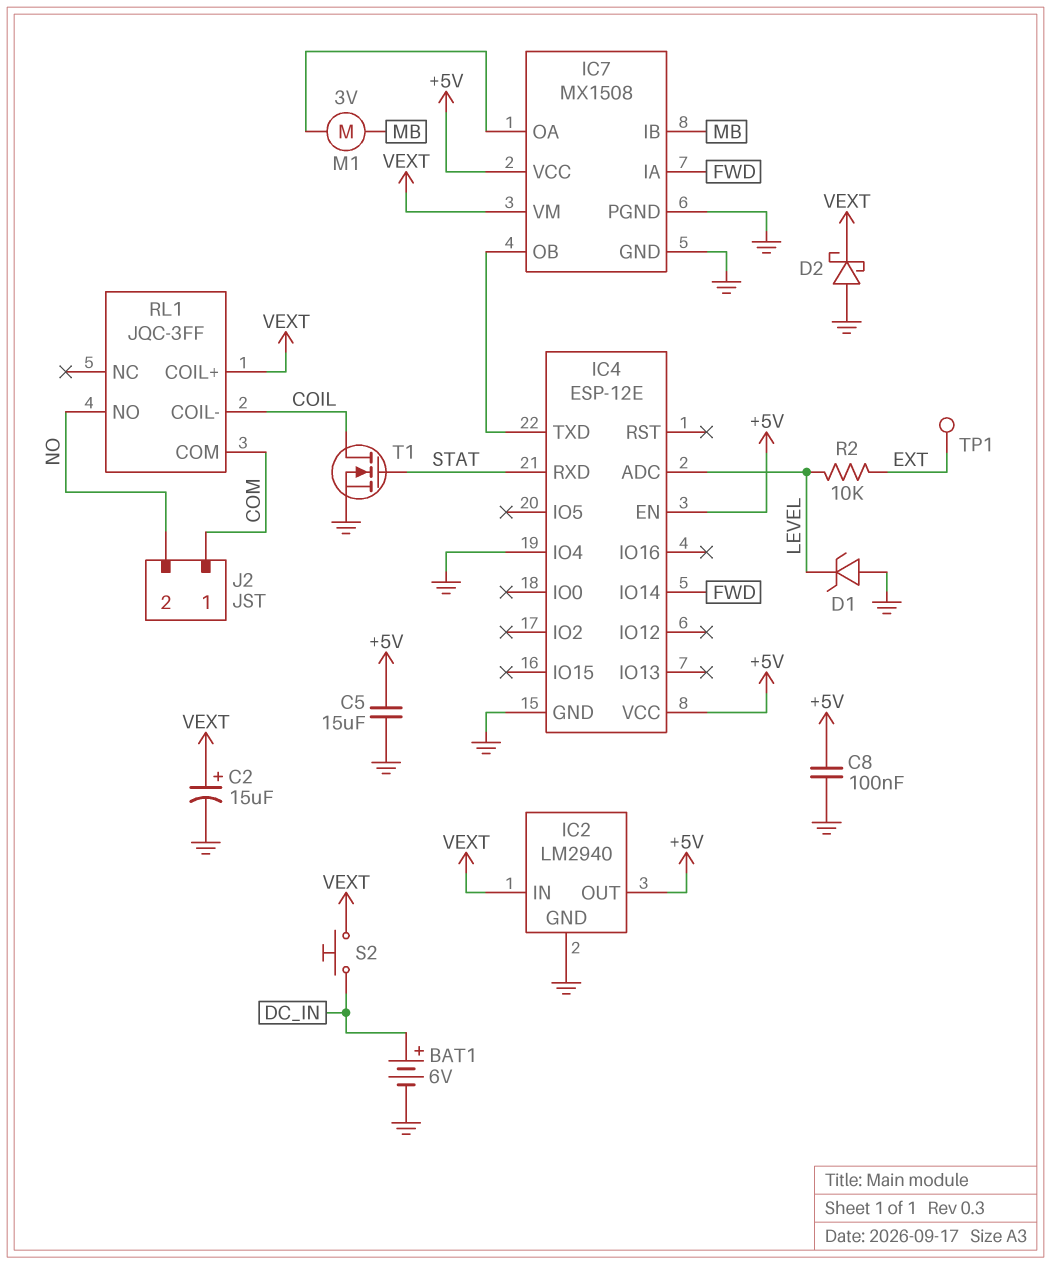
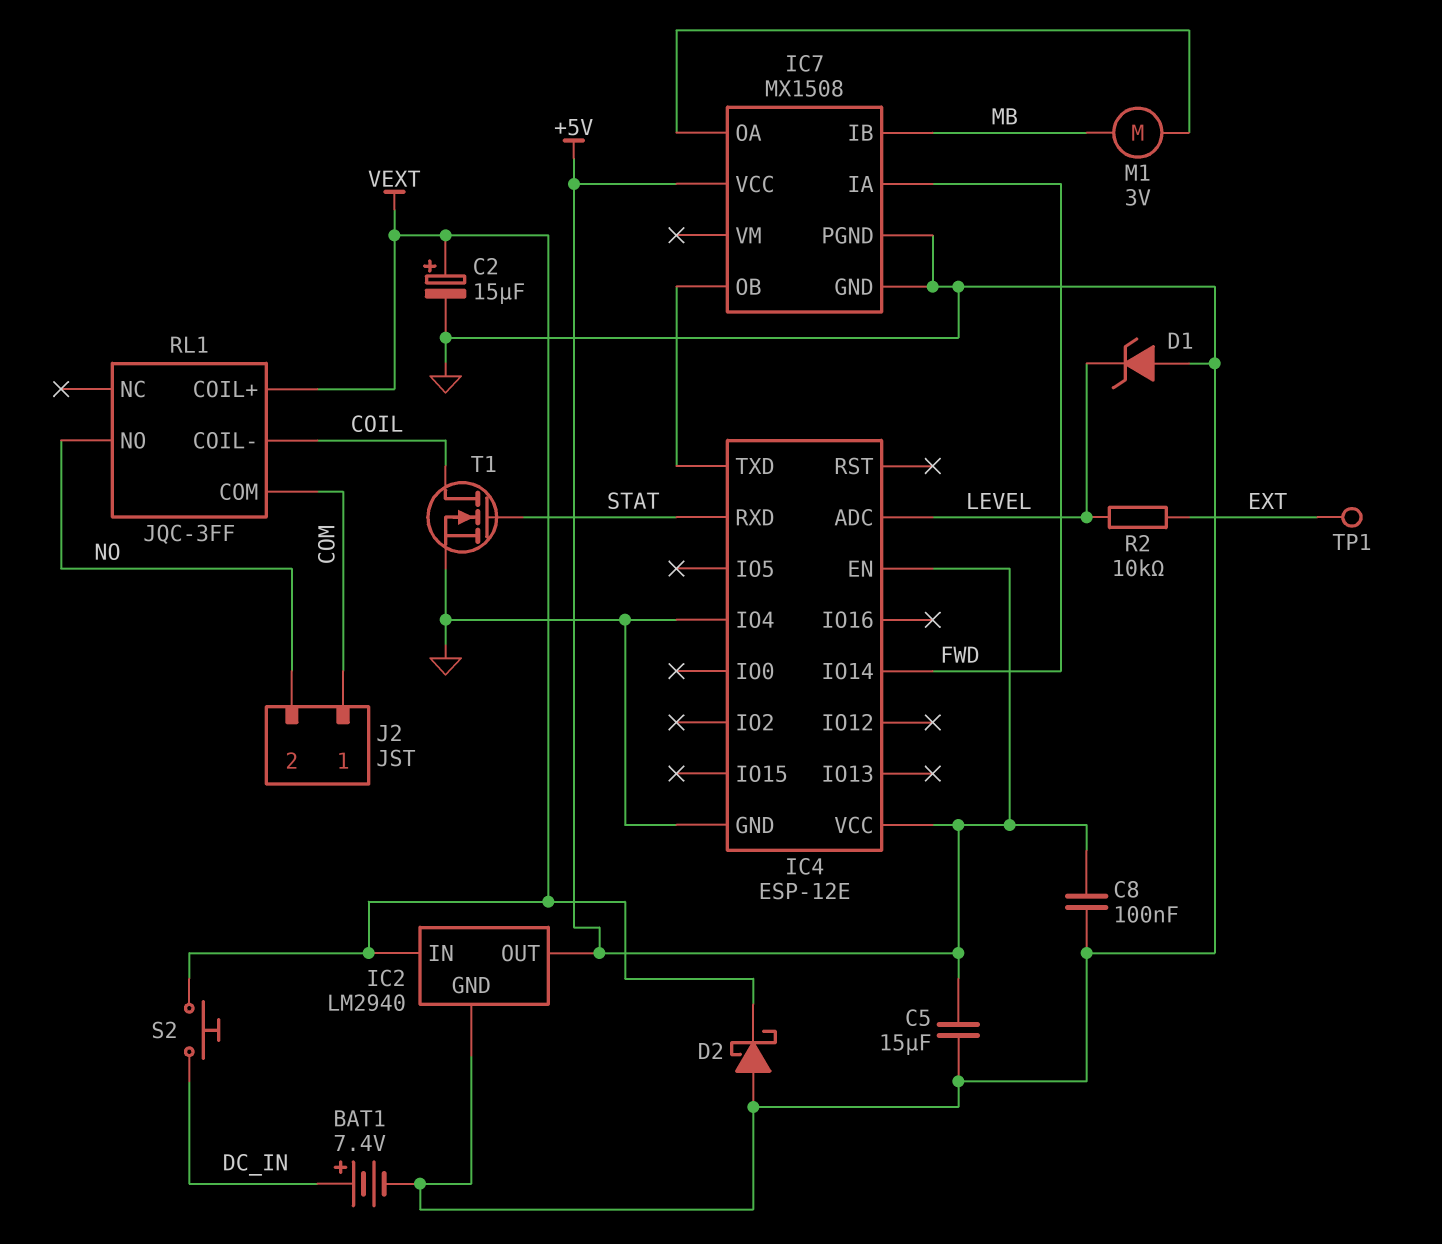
BAT1: 6V (plus DC_IN, minus GND) -> 7.4V (plus DC_IN, minus GND)
IC7 pin VM: VEXT -> none

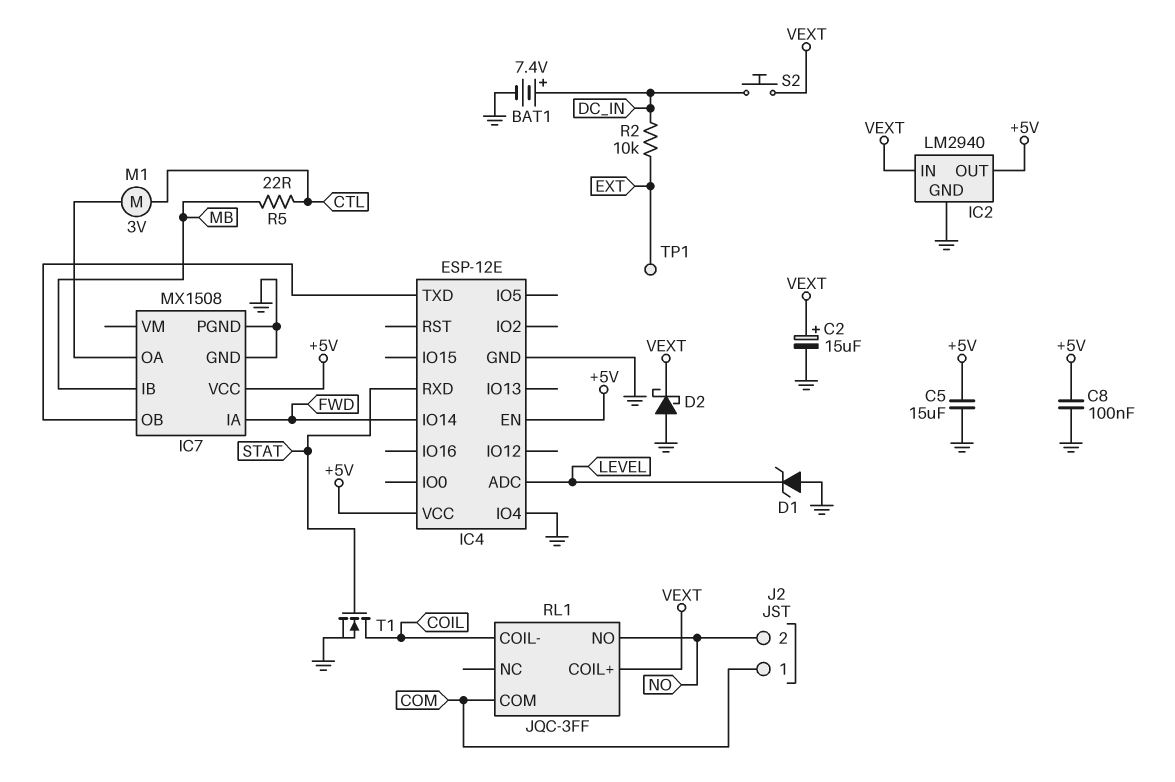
M1: motor 3V (IC7/OA, MB) -> motor 3V (CTL, IC7/OA)
R2: 10k (EXT, LEVEL) -> 10k (DC_IN, EXT)
R5: none -> 22 (CTL, MB)

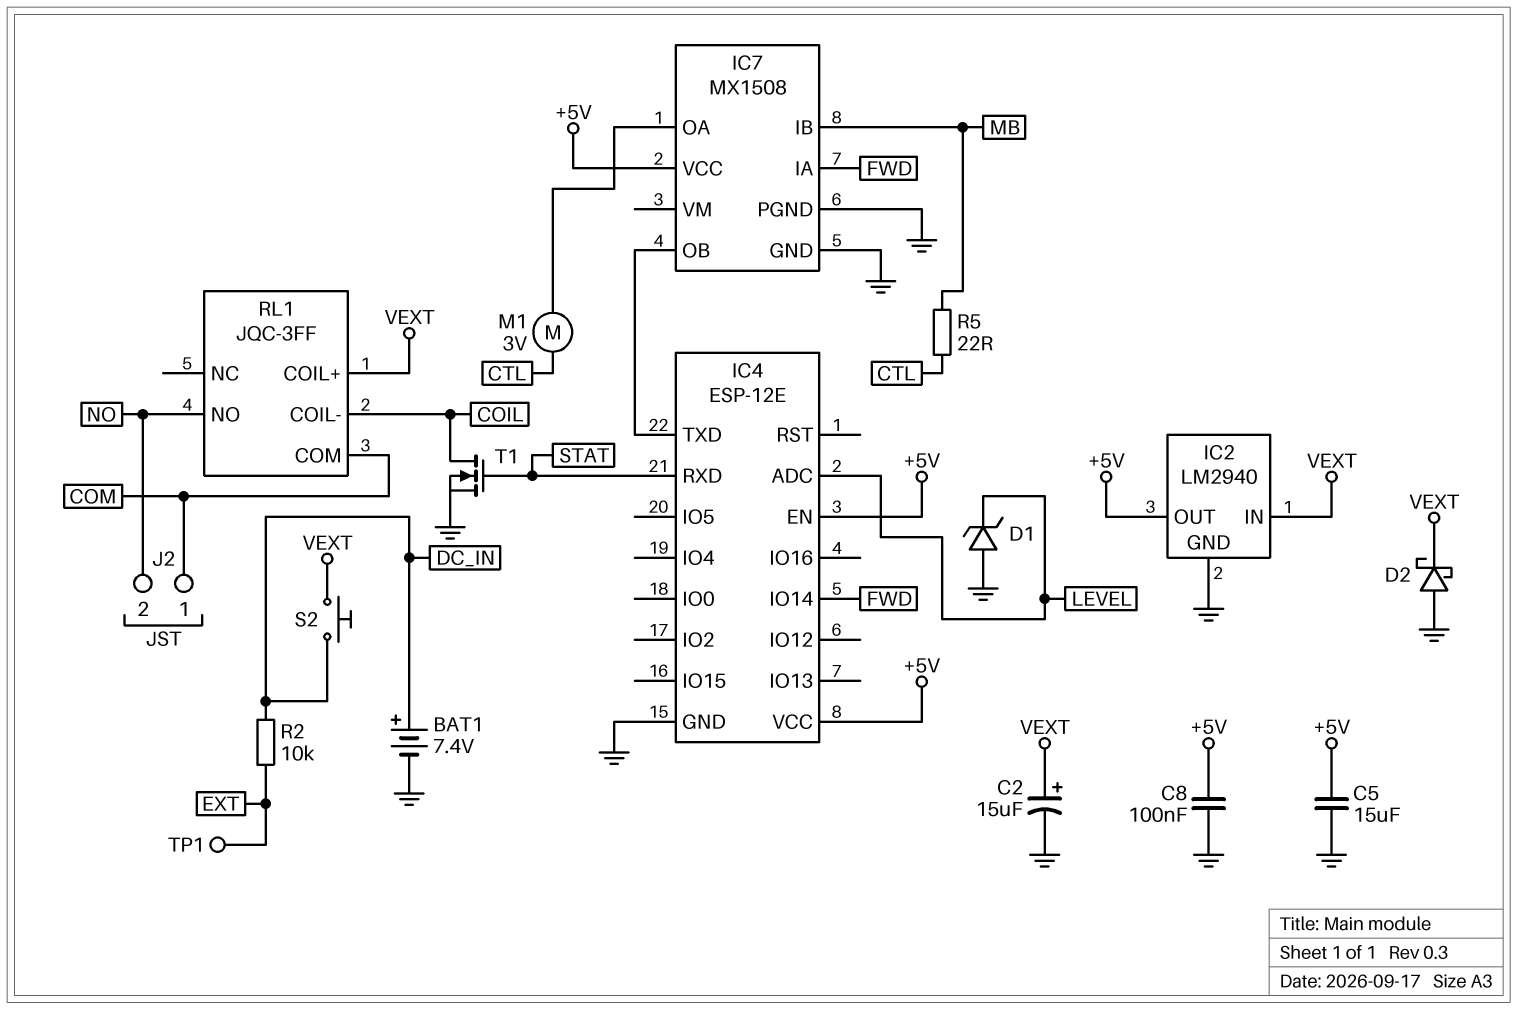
IC4 pin IO4: GND -> none

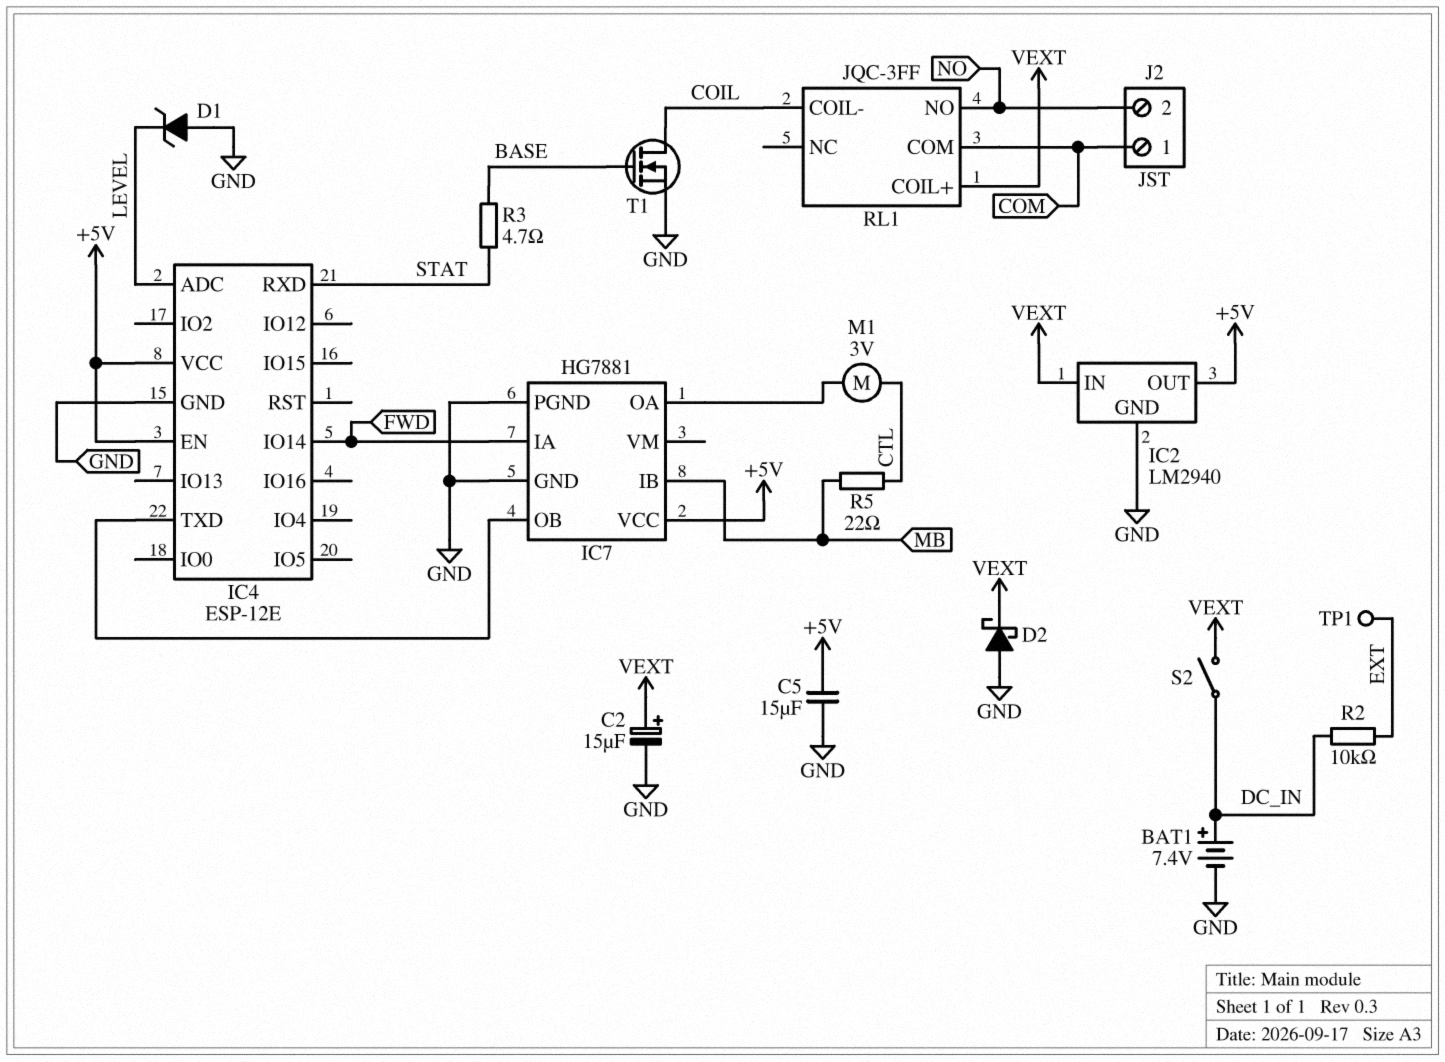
C8: 100nF (+5V, GND) -> none
IC7: MX1508 -> HG7881
R3: none -> 4.7 (BASE, STAT)
S2: button (DC_IN, VEXT) -> switch (DC_IN, VEXT)
T1: NMOS (G STAT, D COIL, S GND) -> NMOS (G BASE, D COIL, S GND)

